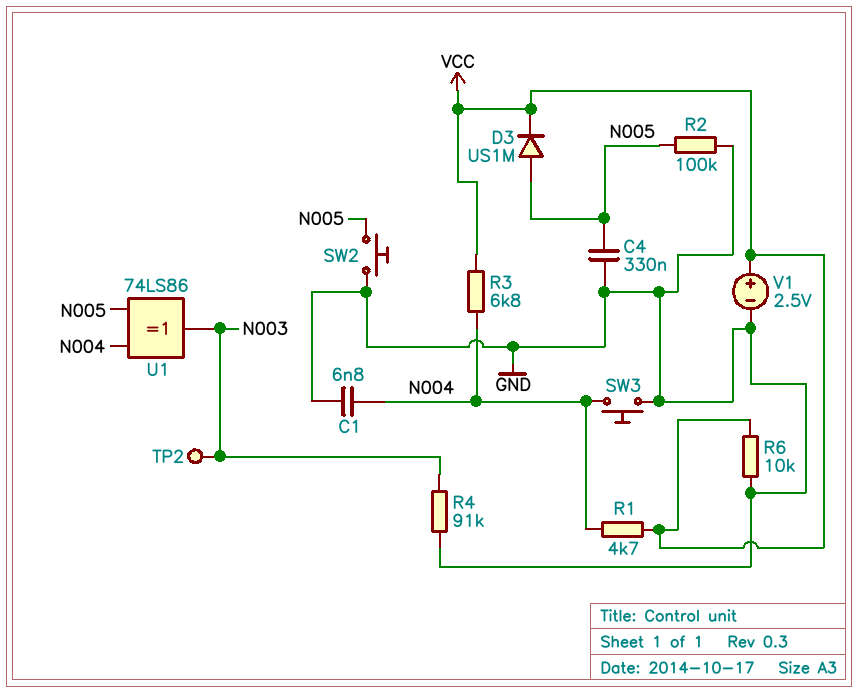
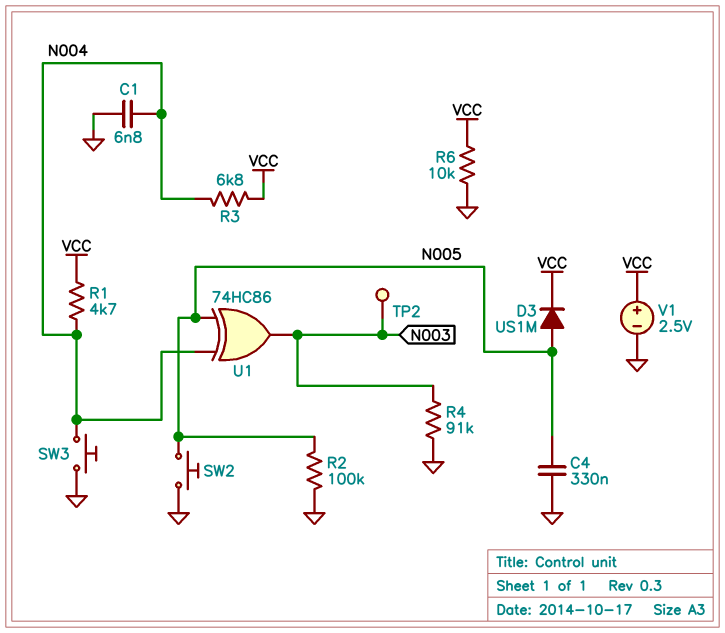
U1: XOR 74LS86 (in N004, in N005, out N003) -> XOR 74HC86 (in N004, in N005, out N003)

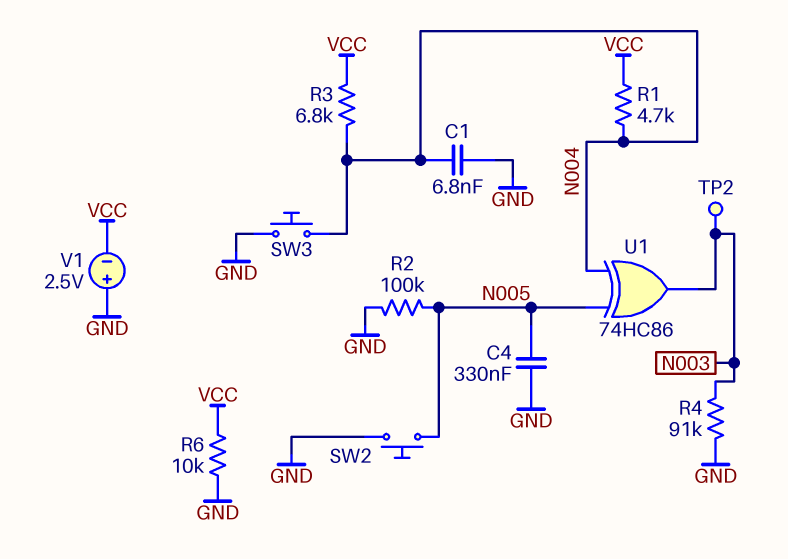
D3: diode US1M (A N005, K VCC) -> none
V1: 2.5V (plus VCC, minus GND) -> 2.5V (plus GND, minus VCC)

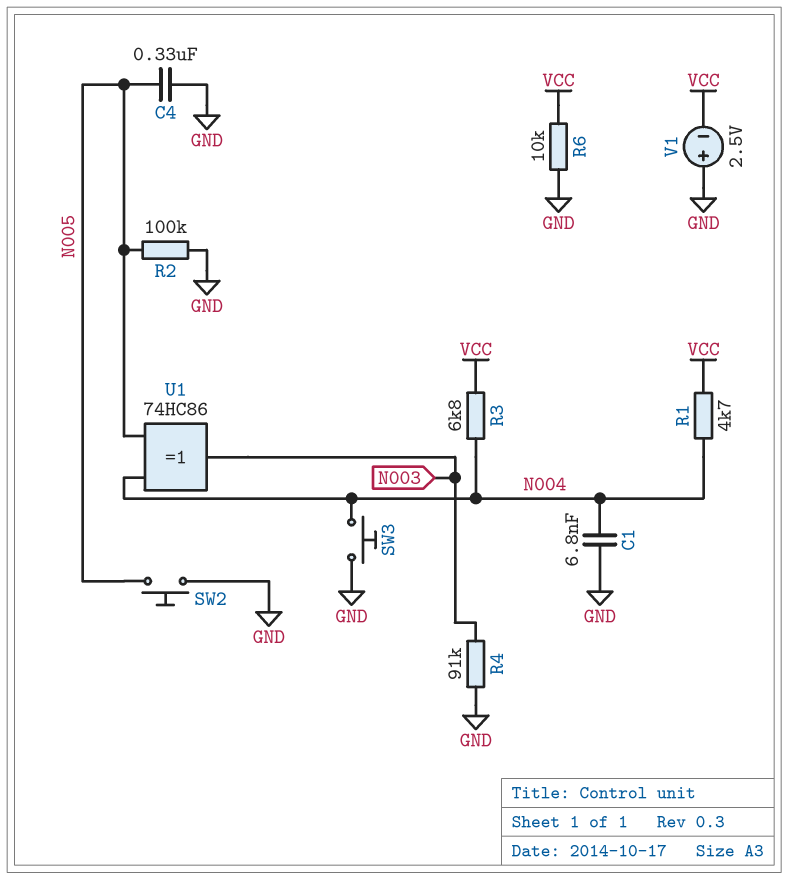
TP2: test point (N003) -> none

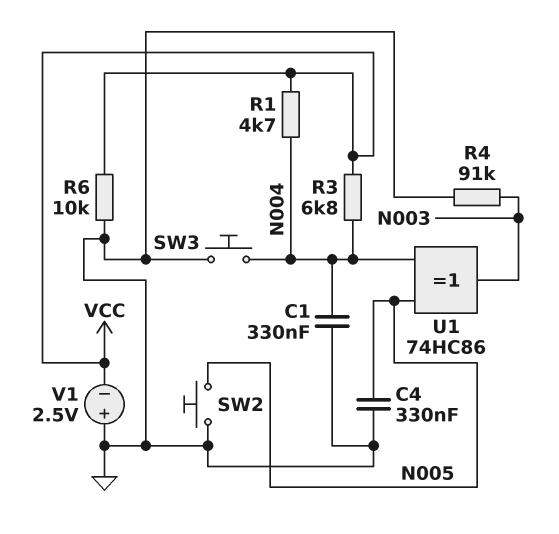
C1: 6.8nF (GND, N004) -> 330nF (GND, N004)
R2: 100k (GND, N005) -> none

